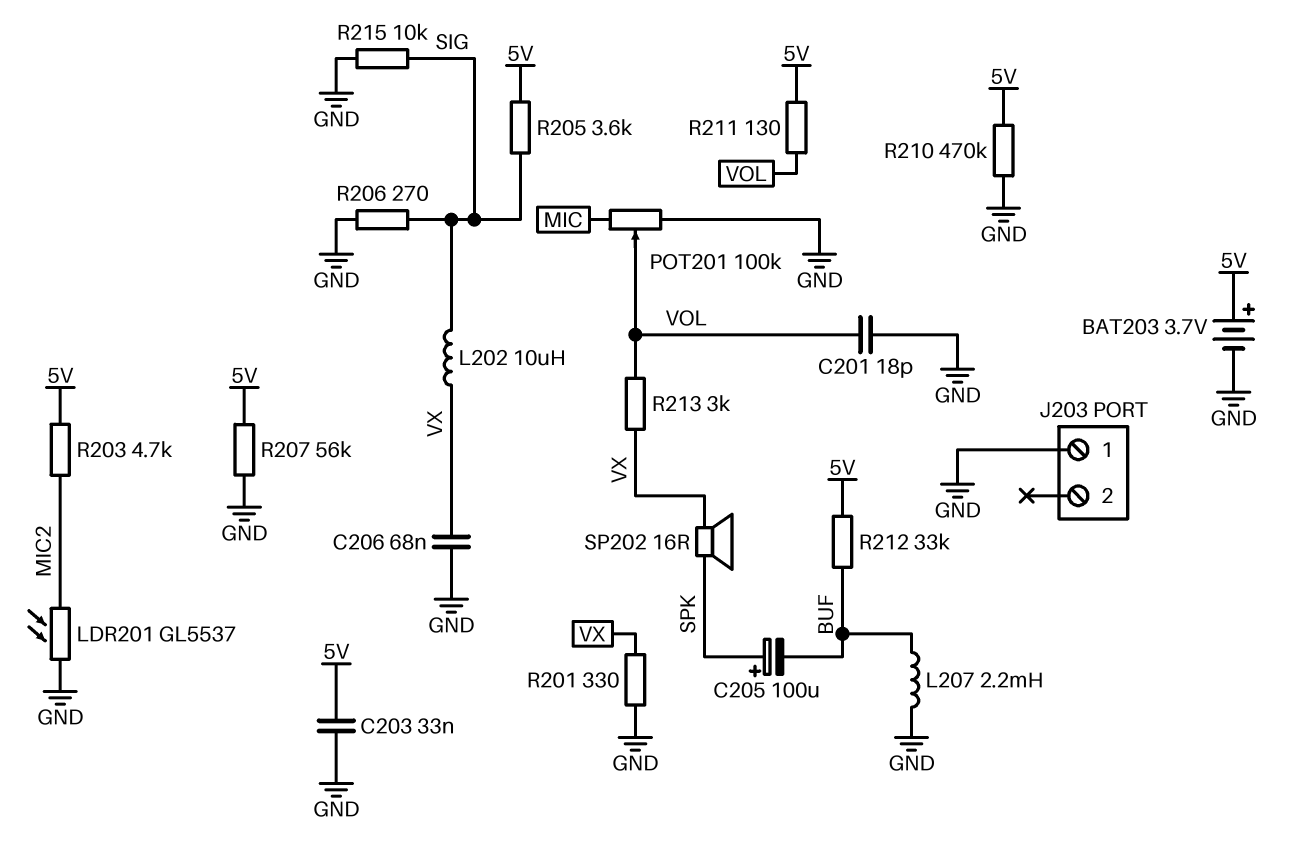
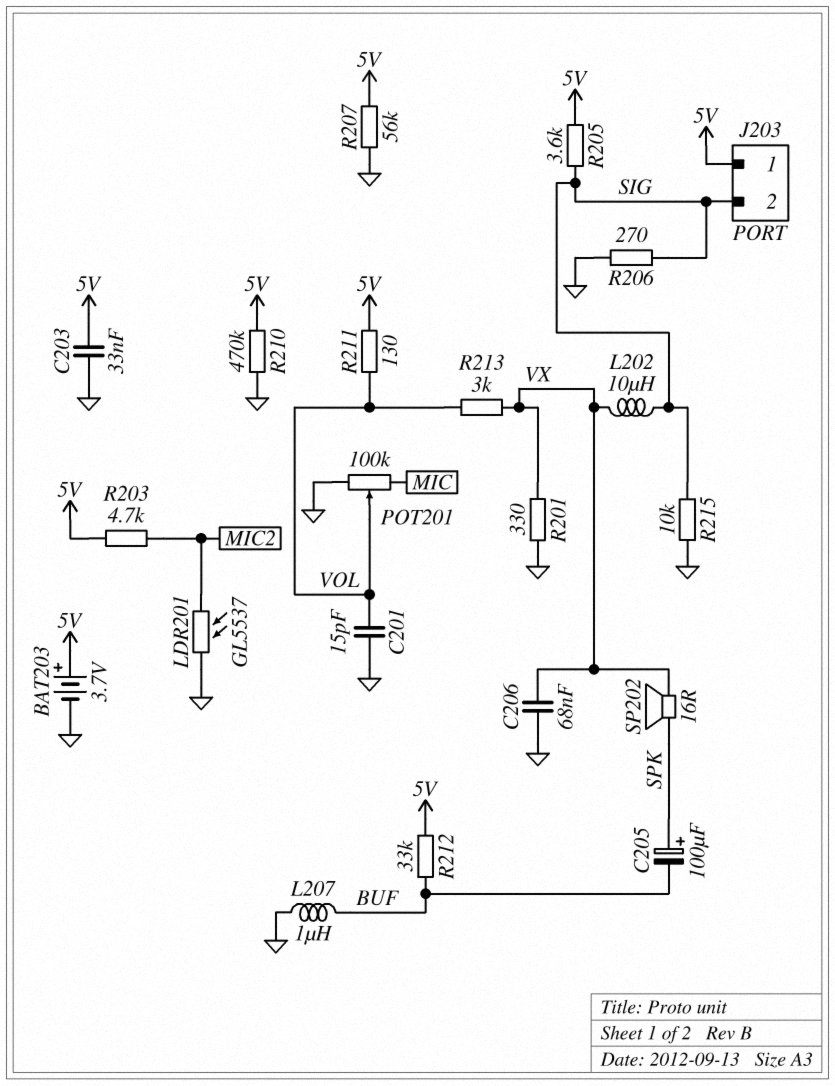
C201: 18pF (GND, VOL) -> 15pF (GND, VOL)
J203 pin 1: GND -> 5V
J203 pin 2: none -> SIG
L207: 2.2mH (BUF, GND) -> 1uH (BUF, GND)

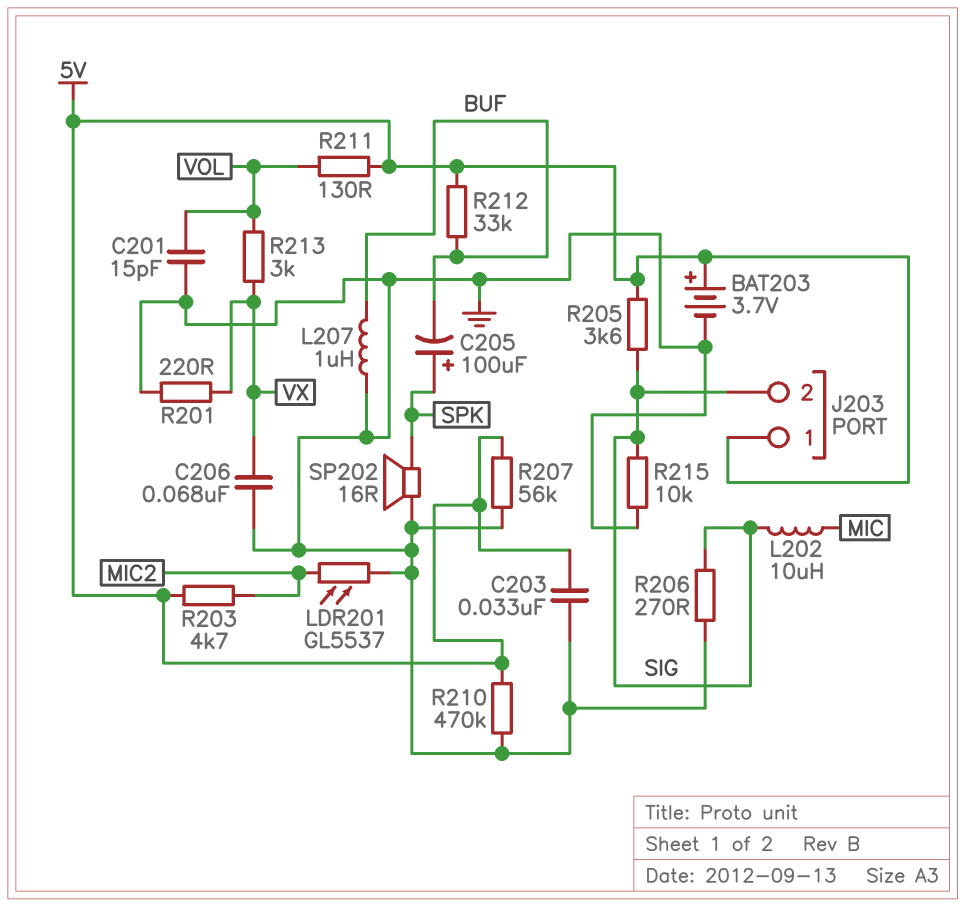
L202: 10uH (SIG, VX) -> 10uH (MIC, SIG)
POT201: 100k (GND, MIC, wiper VOL) -> none
R201: 330 (GND, VX) -> 220 (GND, VX)
SP202: speaker 16R (SPK, VX) -> speaker 16R (GND, SPK)

